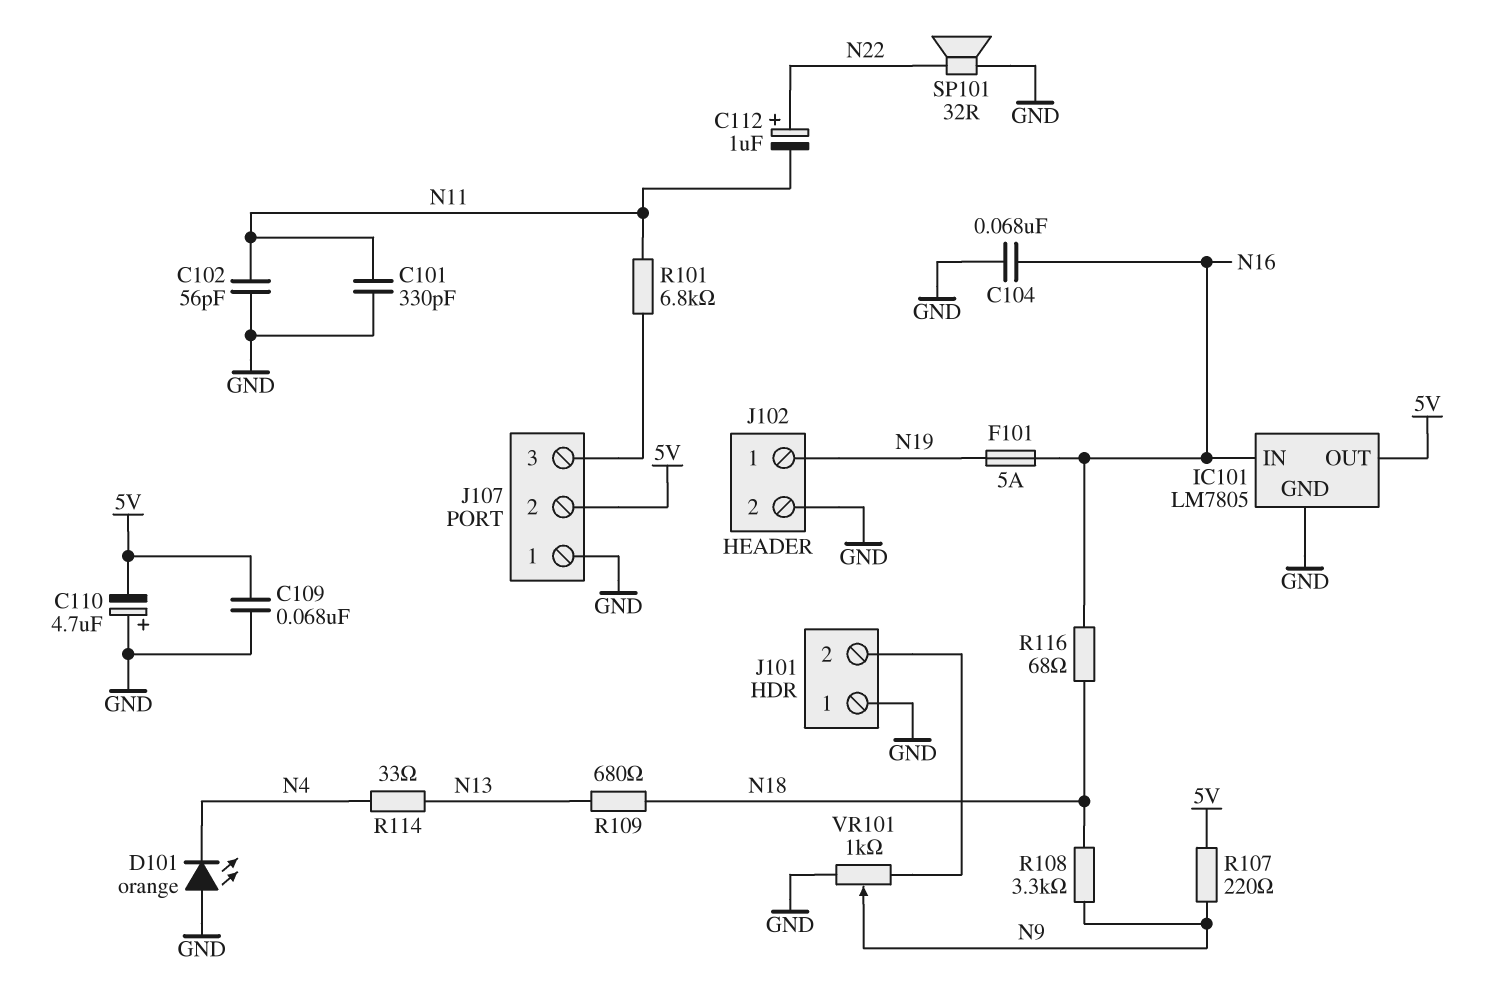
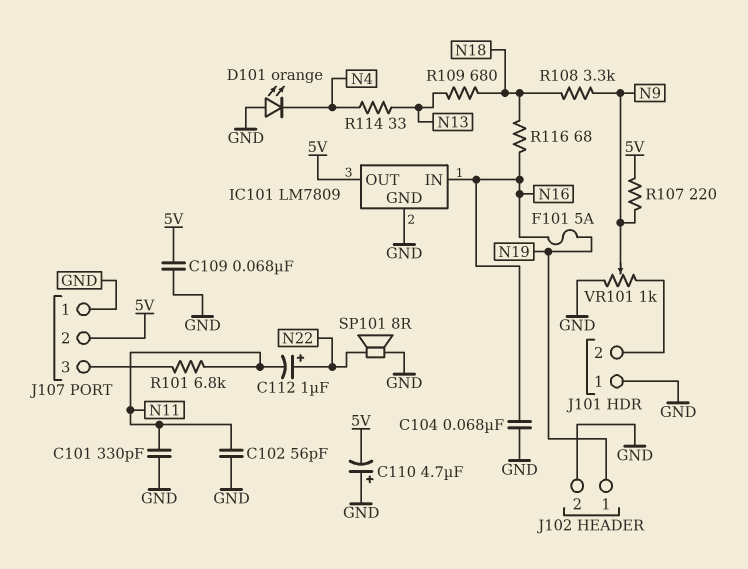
IC101: LM7805 -> LM7809
SP101: speaker 32R (GND, N22) -> speaker 8R (GND, N22)

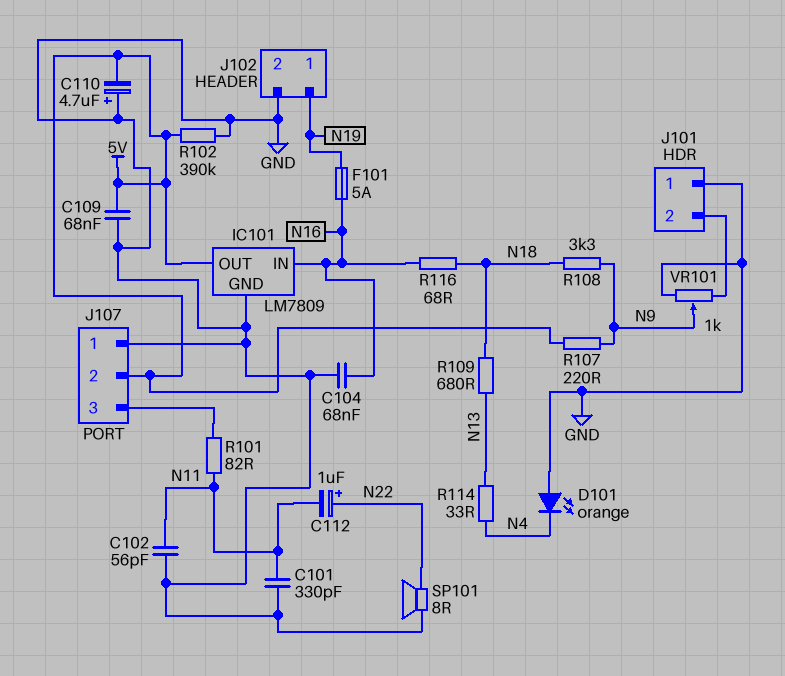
R101: 6.8k (J107/3, N11) -> 82 (J107/3, N11)
R102: none -> 390k (5V, GND)

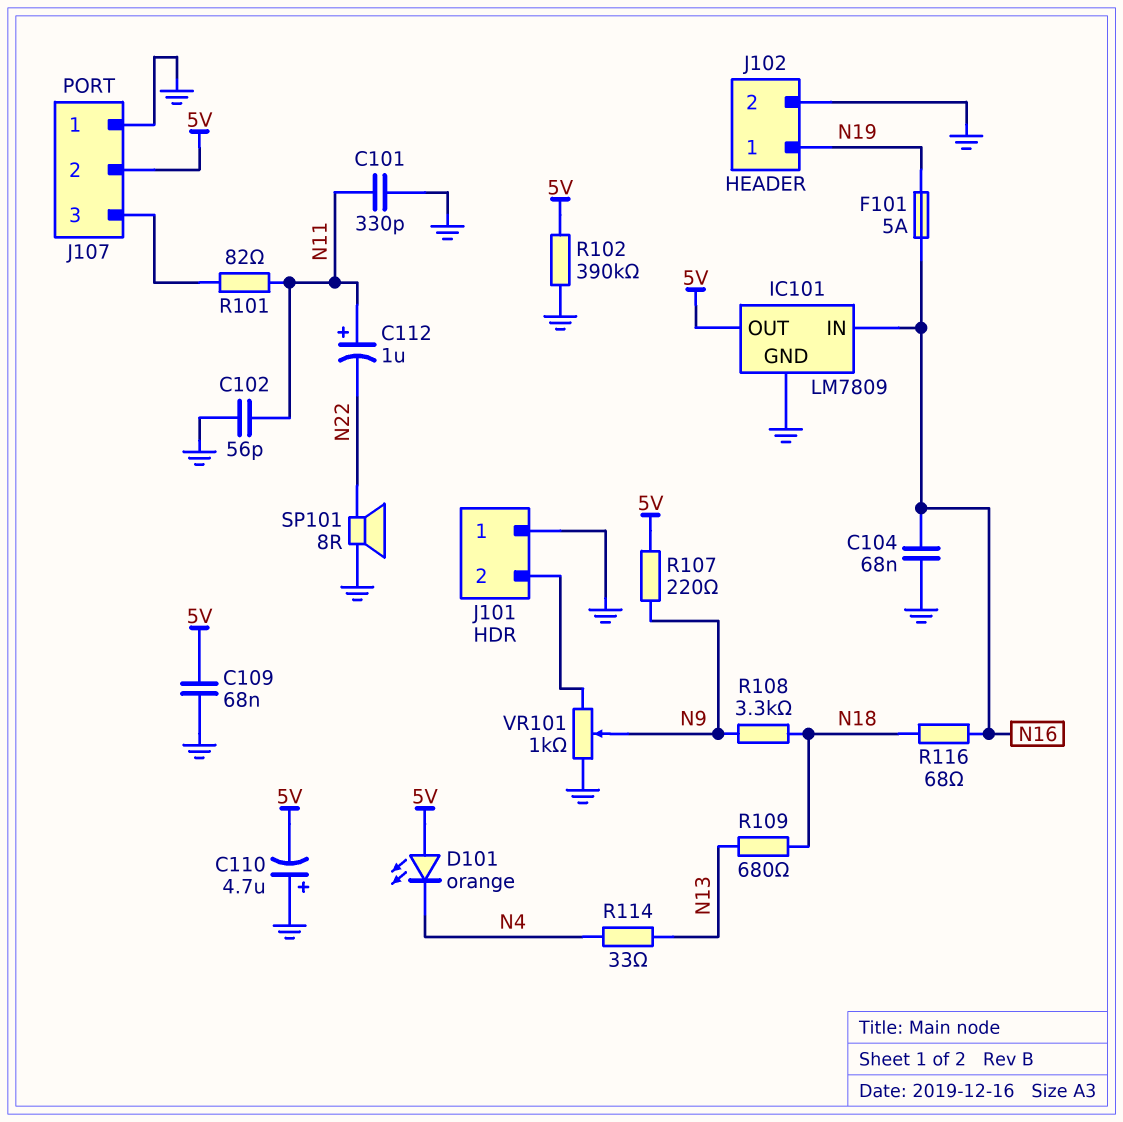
C112: 1uF (plus N22, minus N11) -> 1uF (plus N11, minus N22)
D101: LED orange (A GND, K N4) -> LED orange (A 5V, K N4)

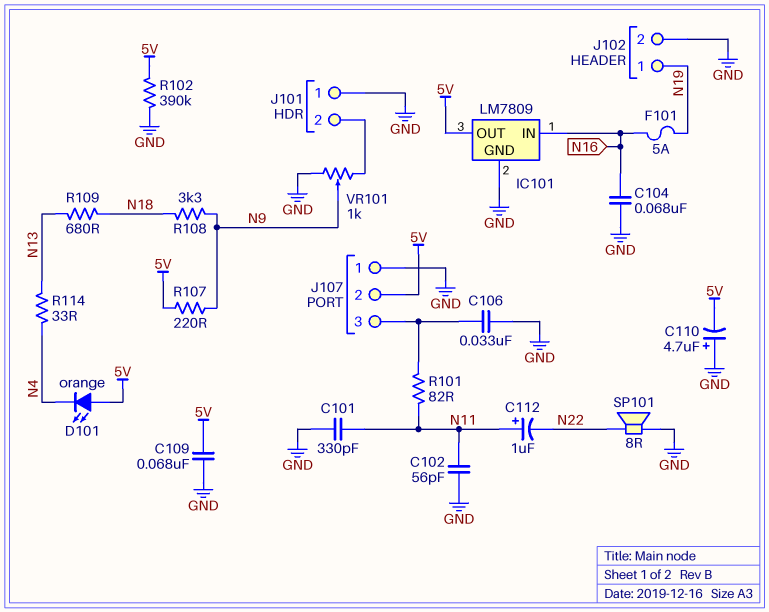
C106: none -> 33nF (GND, J107/3)
R116: 68 (N16, N18) -> none

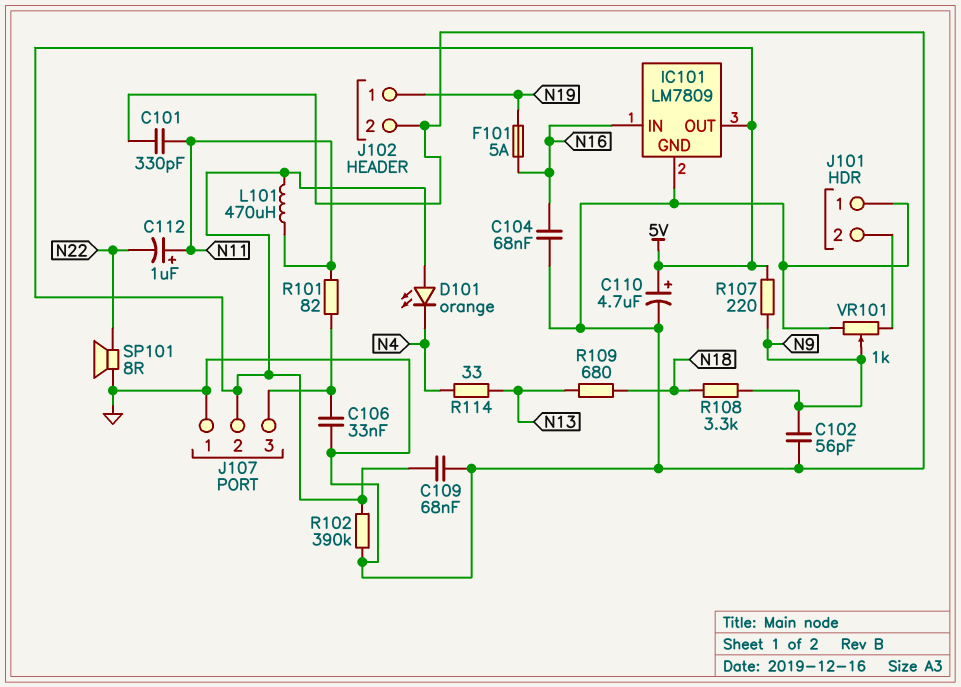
C102: 56pF (GND, N11) -> 56pF (GND, N9)
C110: 4.7uF (plus GND, minus 5V) -> 4.7uF (plus 5V, minus GND)
L101: none -> 470uH (5V, N11)

